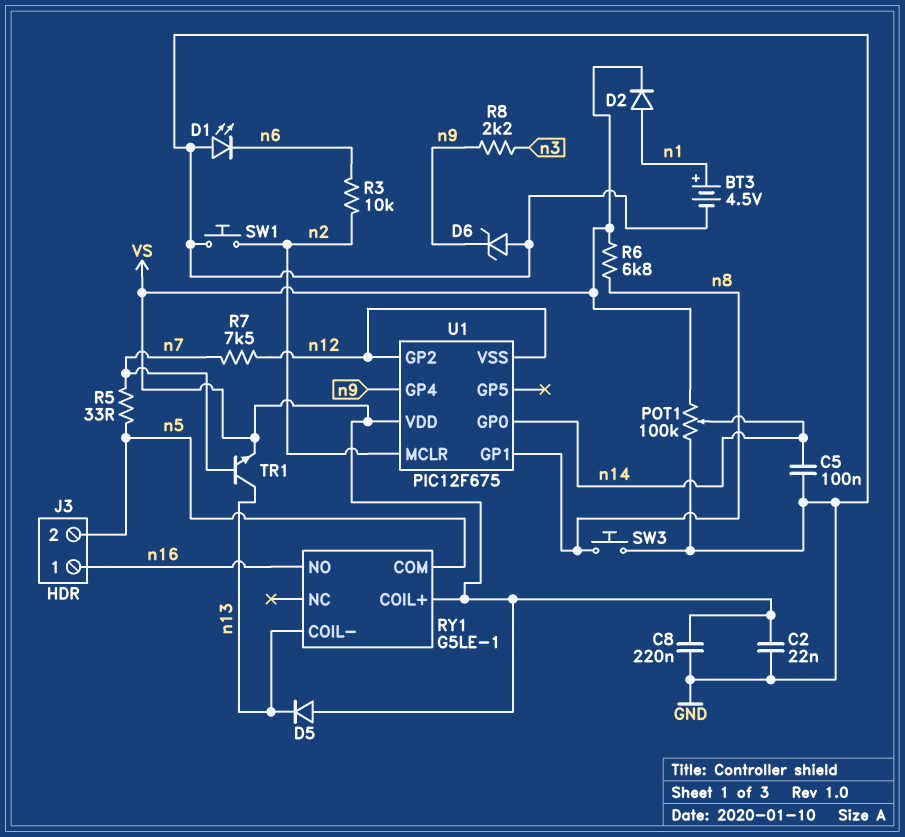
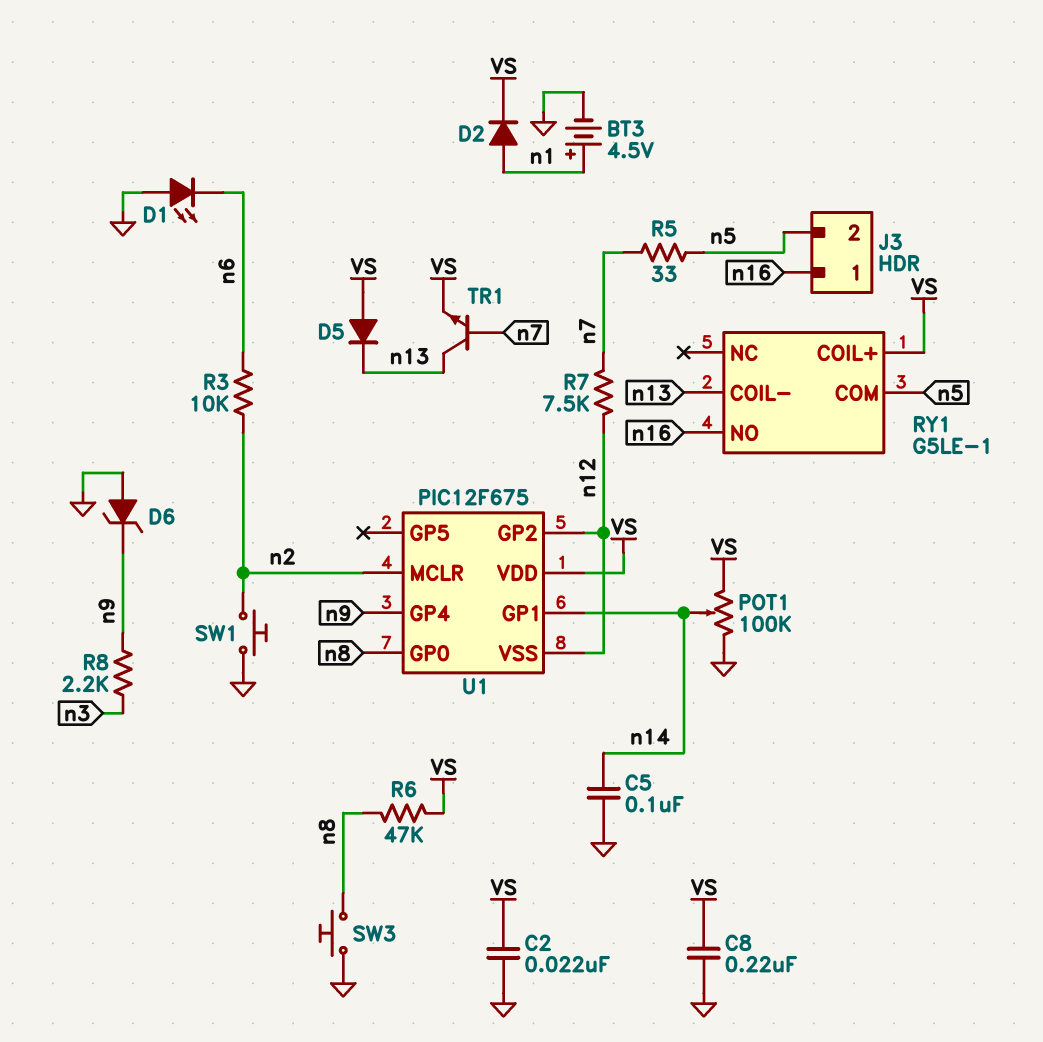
R6: 6.8k (VS, n8) -> 47k (VS, n8)
U1 pin GP0: n14 -> n8
U1 pin GP1: n8 -> n14

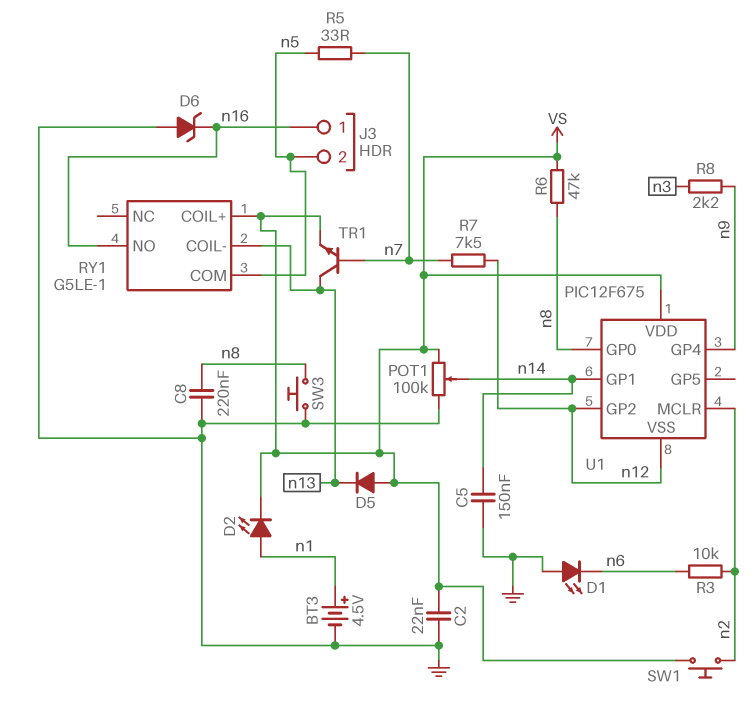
C5: 100nF (GND, n14) -> 150nF (GND, n14)
C8: 220nF (GND, VS) -> 220nF (GND, n8)
D2: diode (A n1, K VS) -> LED (A n1, K VS)
D6: zener (A GND, K n9) -> zener (A GND, K n16)
SW1: button (GND, n2) -> button (VS, n2)

